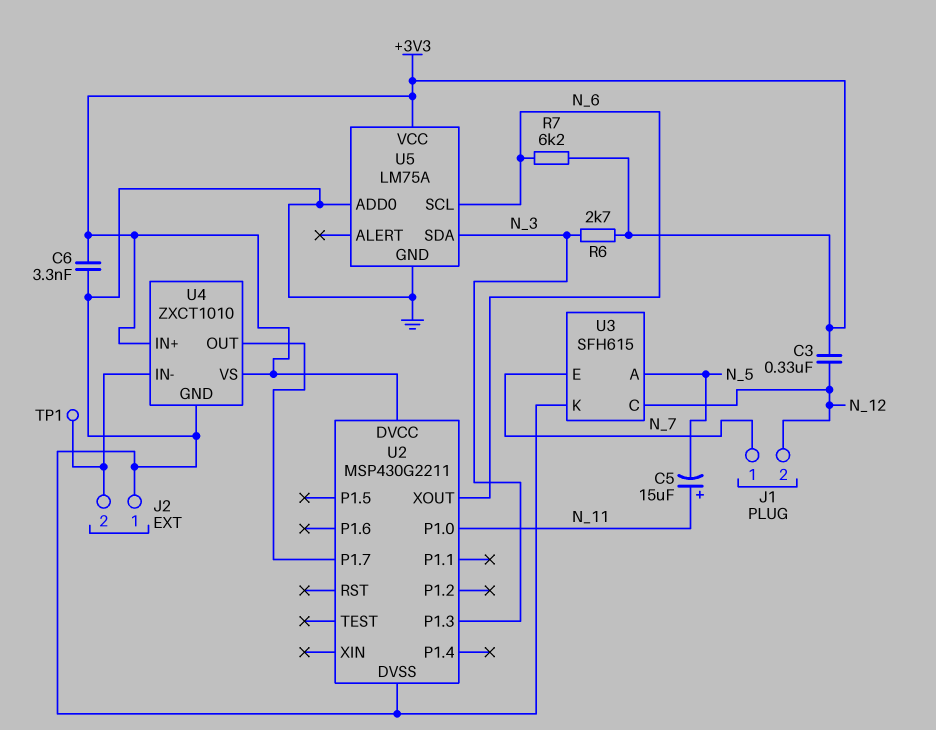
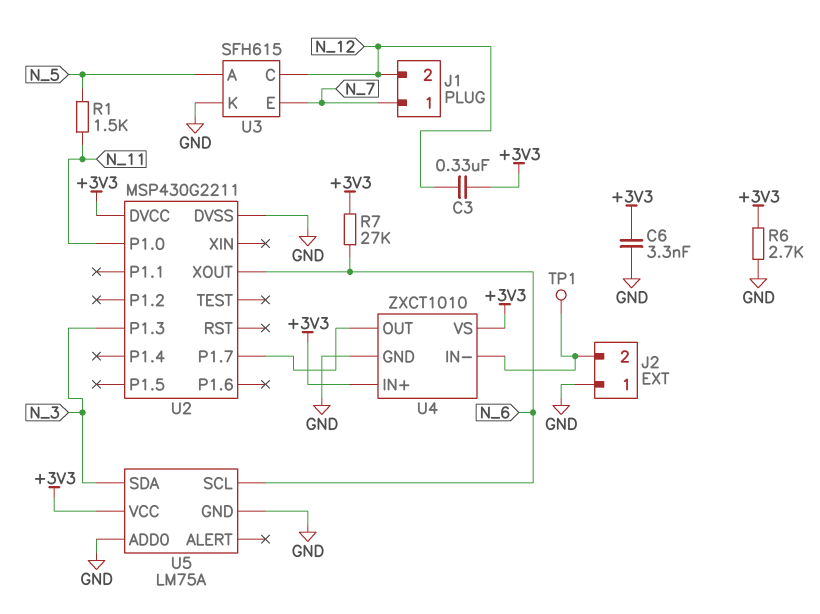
C5: 15uF (plus N_11, minus N_5) -> none
R1: none -> 1.5k (N_5, N_11)
R6: 2.7k (+3V3, N_3) -> 2.7k (+3V3, GND)
R7: 6.2k (+3V3, N_6) -> 27k (+3V3, N_6)

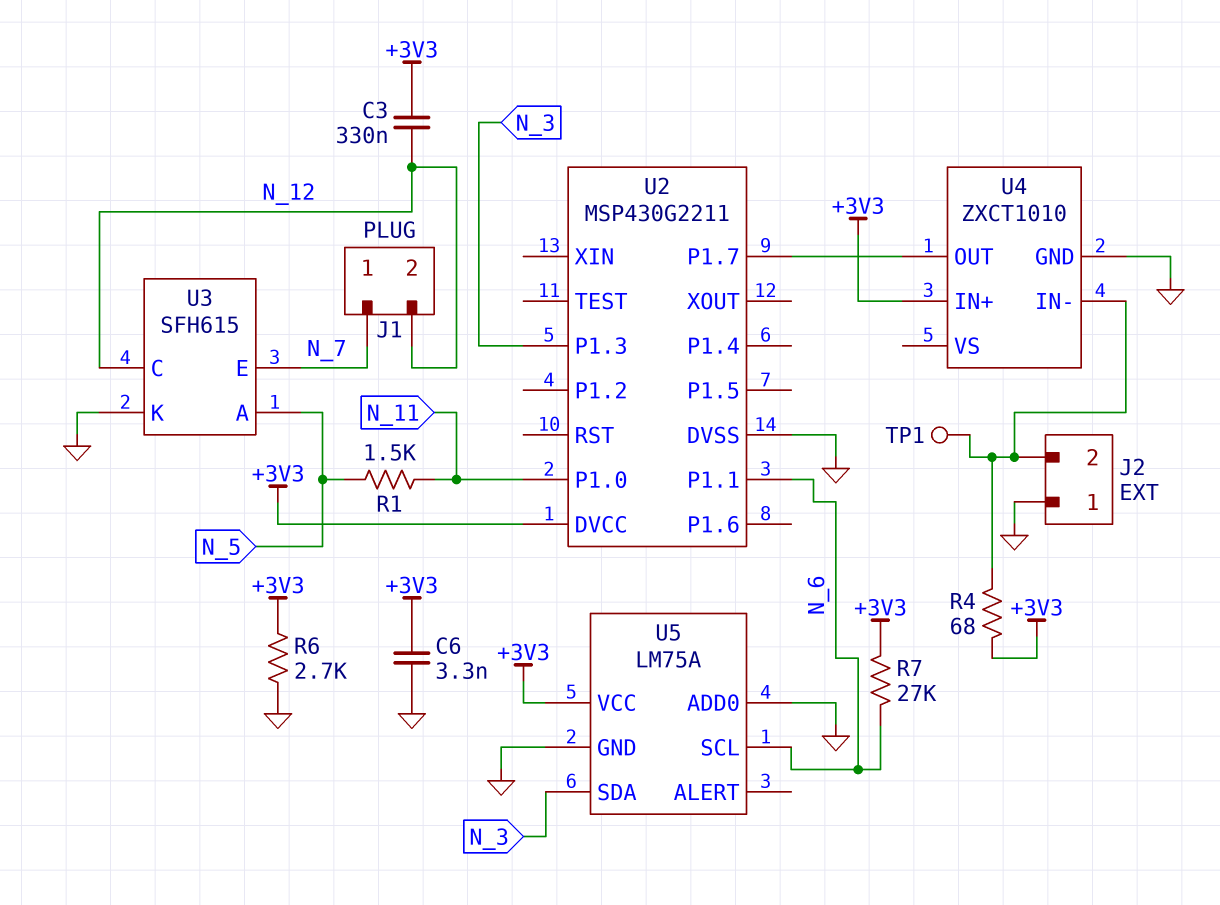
R4: none -> 68 (+3V3, J2/2)
U2 pin P1.1: none -> N_6
U2 pin XOUT: N_6 -> none
U4 pin VS: +3V3 -> none

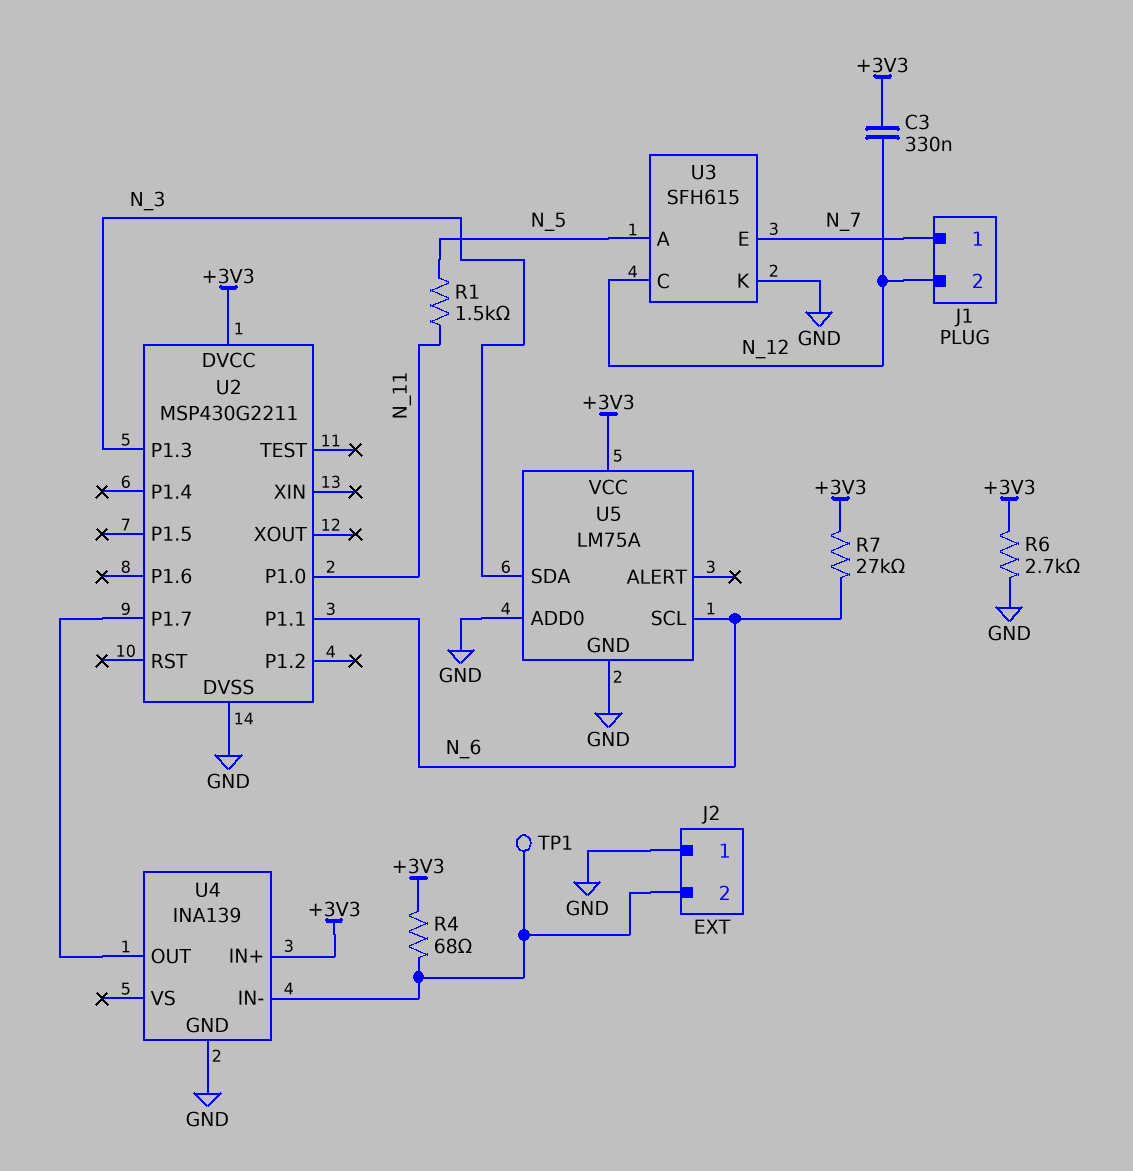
C6: 3.3nF (+3V3, GND) -> none
U4: ZXCT1010 -> INA139

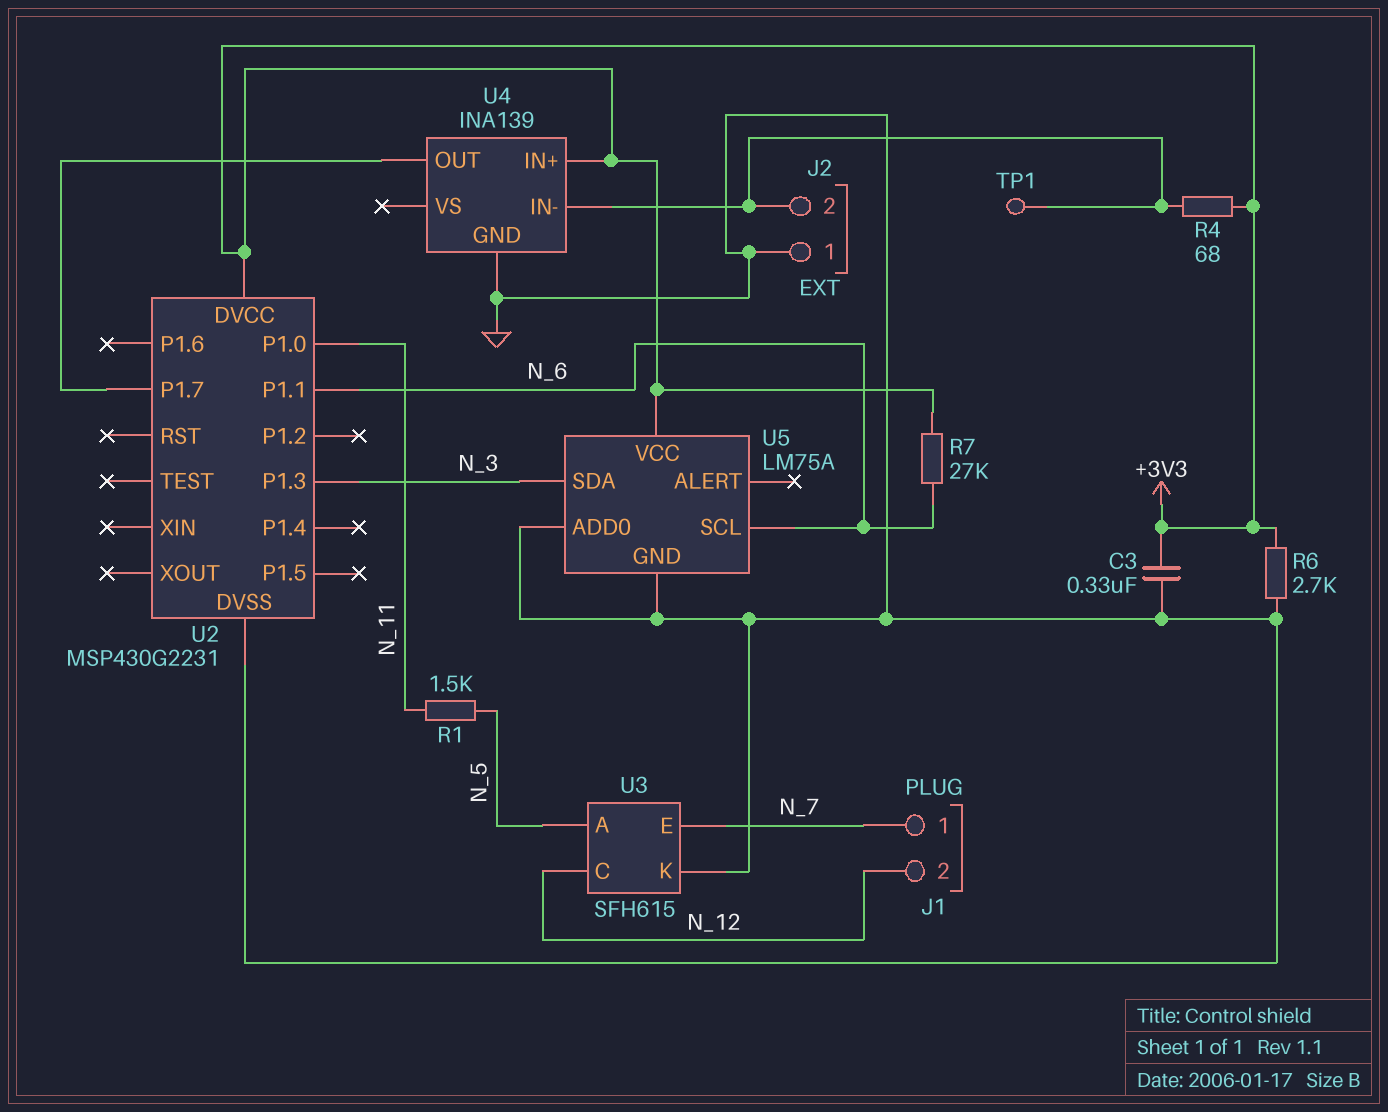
C3: 330nF (+3V3, N_12) -> 330nF (+3V3, GND)
U2: MSP430G2211 -> MSP430G2231

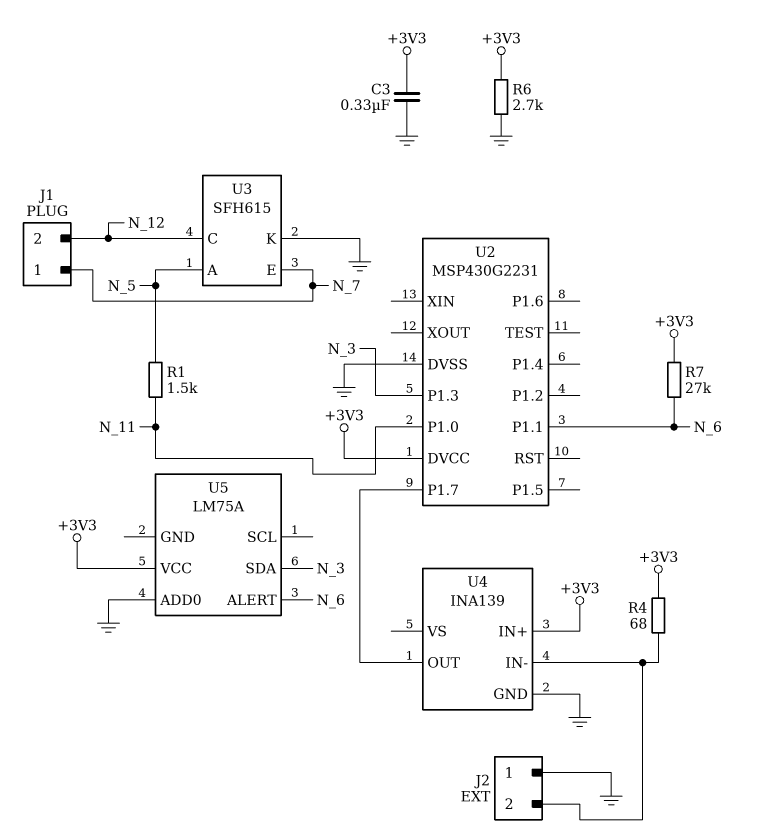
TP1: test point (J2/2) -> none
U5 pin ALERT: none -> N_6
U5 pin GND: GND -> none
U5 pin SCL: N_6 -> none

